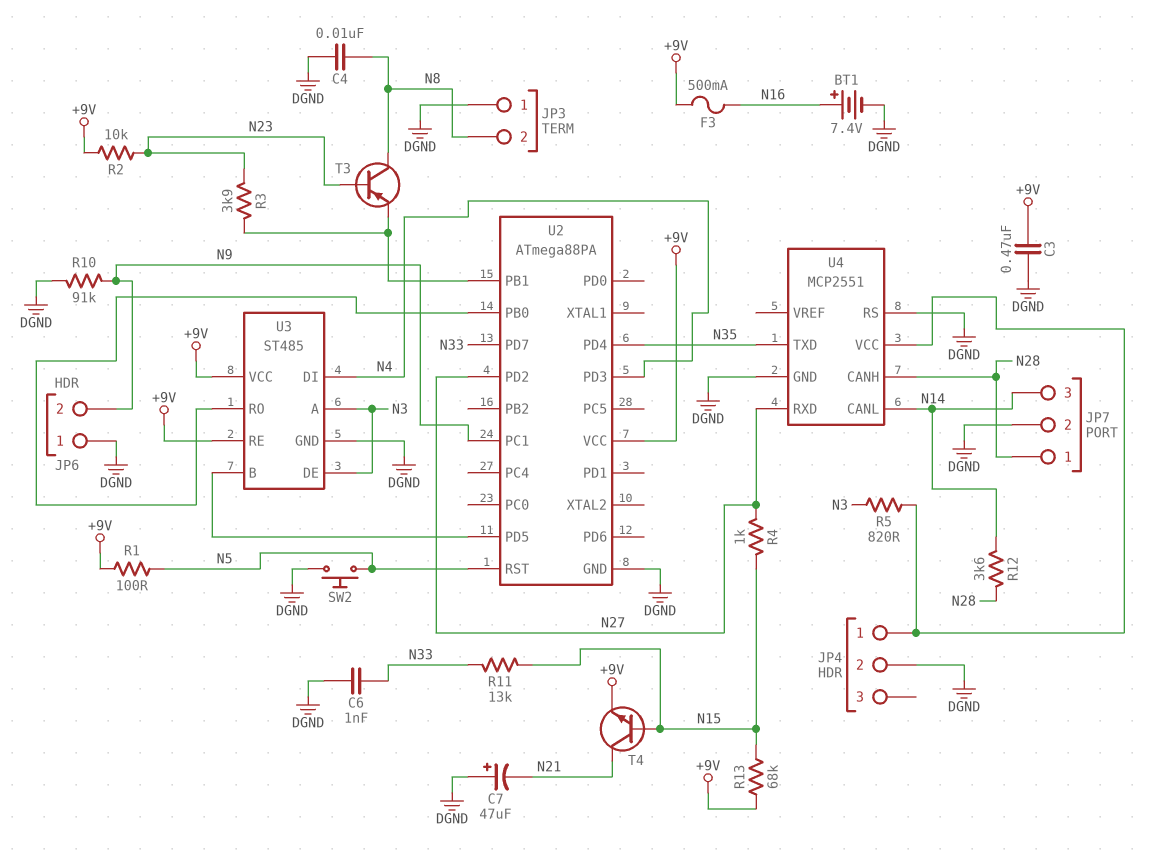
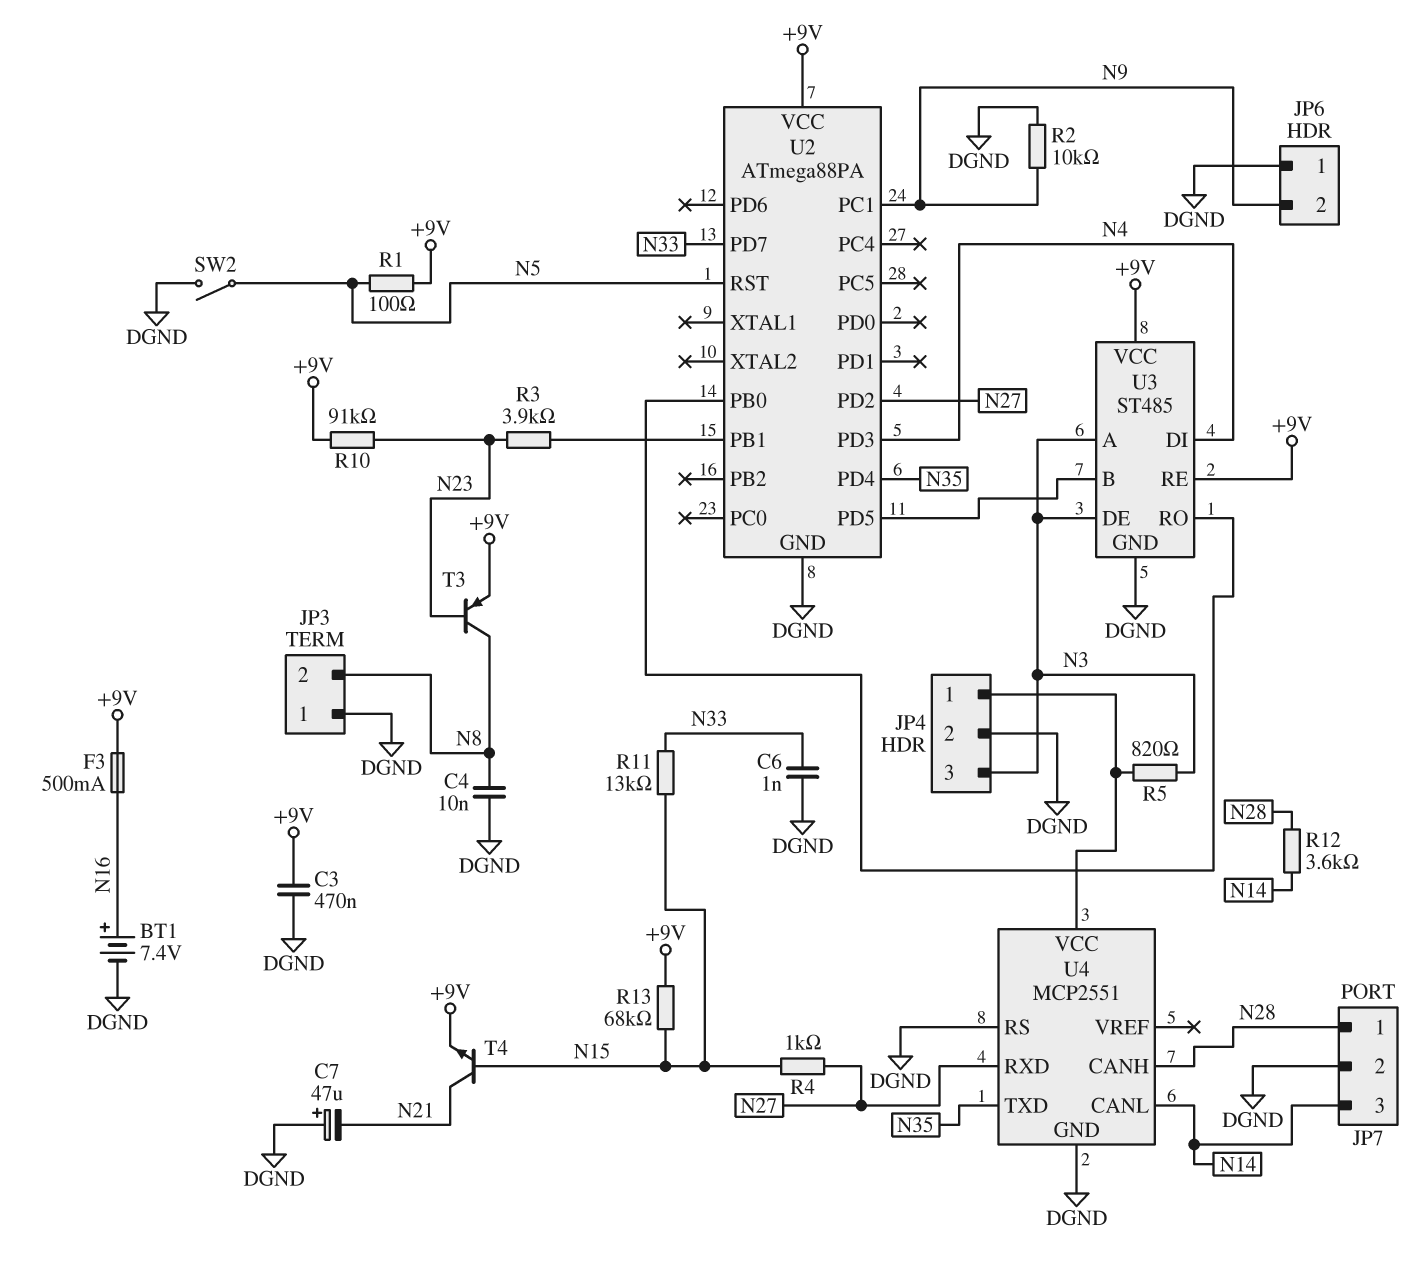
JP4 pin 3: none -> N3
R2: 10k (+9V, N23) -> 10k (DGND, N9)
R10: 91k (DGND, N9) -> 91k (+9V, N23)
SW2: button (DGND, N5) -> switch (DGND, N5)
T3: PNP (B N23, C N8, E U2/PB1) -> PNP (B N23, C N8, E +9V)

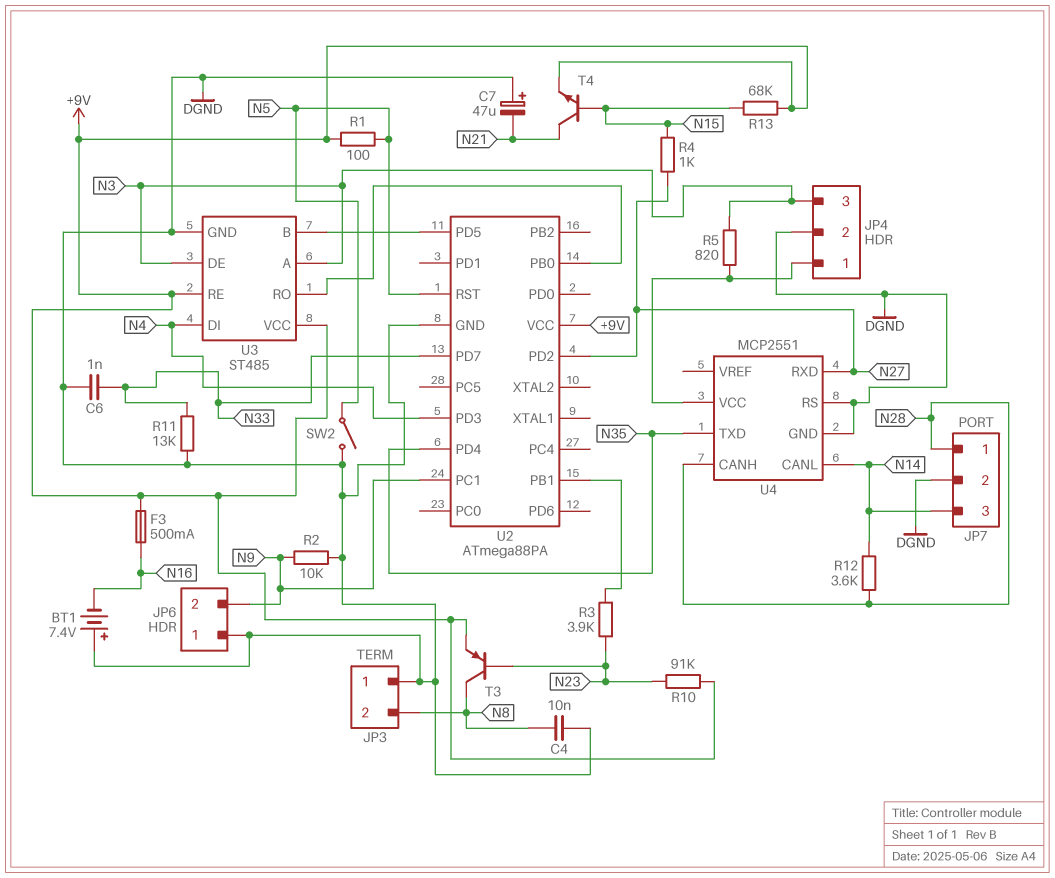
BT1: 7.4V (plus N16, minus DGND) -> 7.4V (plus DGND, minus N16)
C3: 470nF (+9V, DGND) -> none
R11: 13k (N15, N33) -> 13k (DGND, N33)

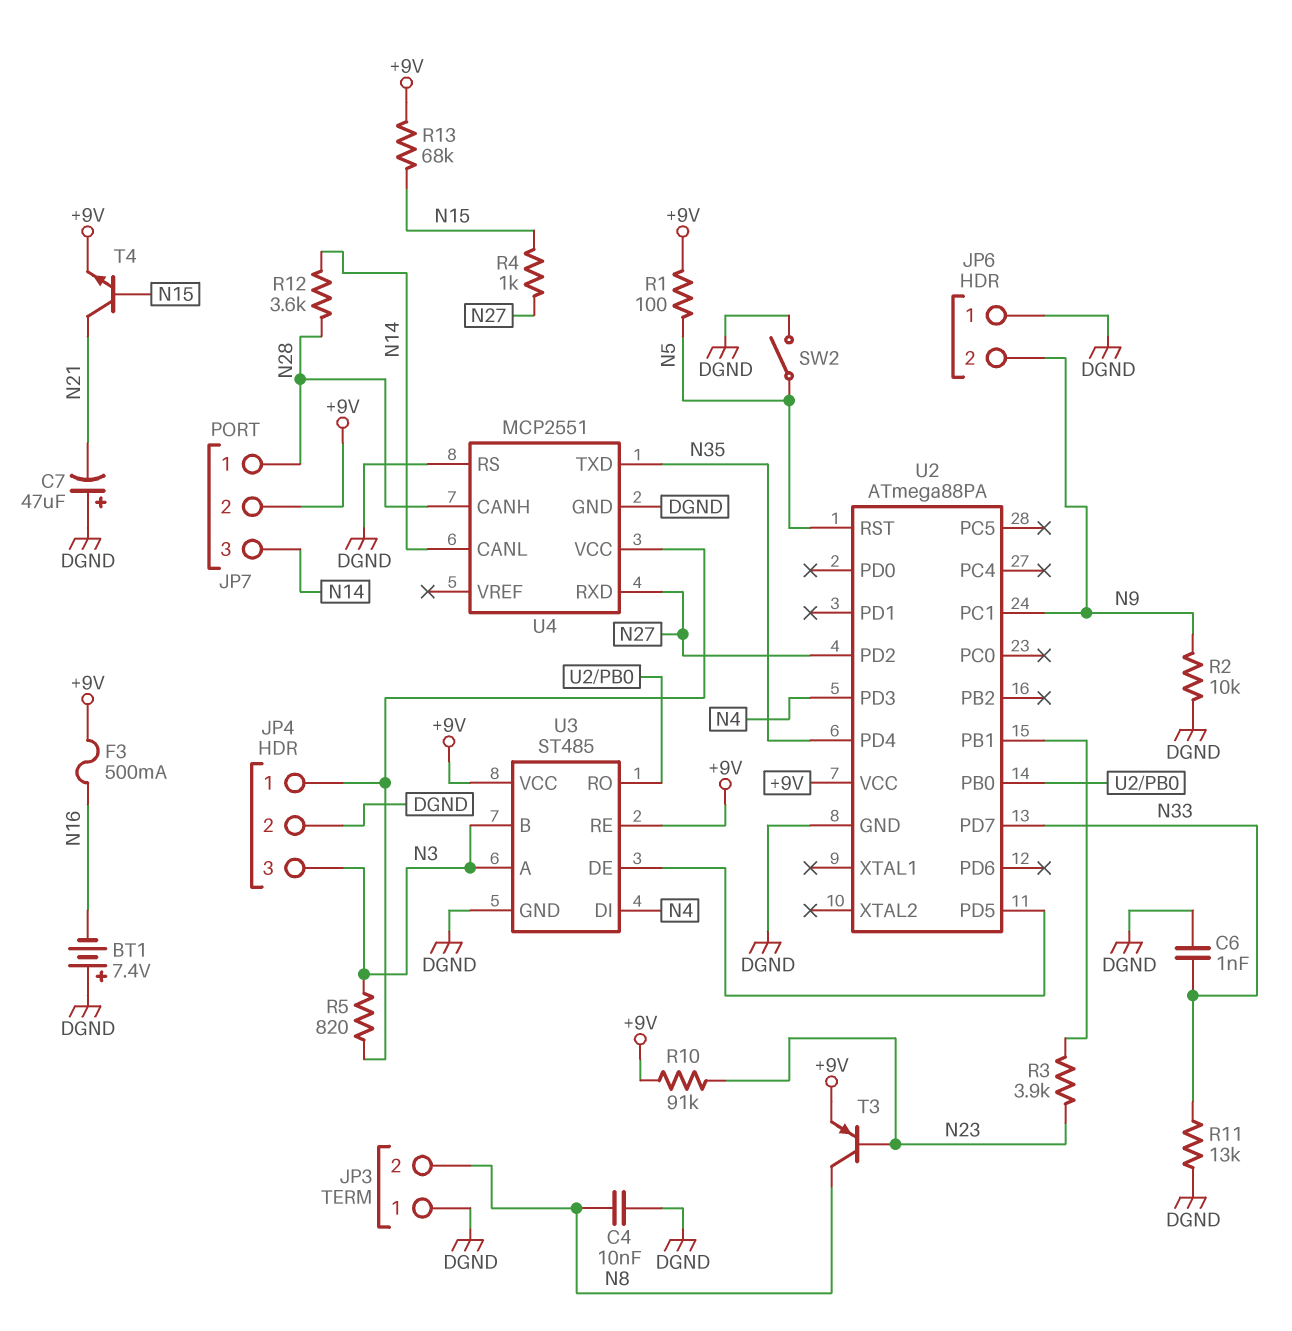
JP7 pin 2: DGND -> +9V
U3 pin B: U2/PD5 -> N3
U3 pin DE: N3 -> U2/PD5

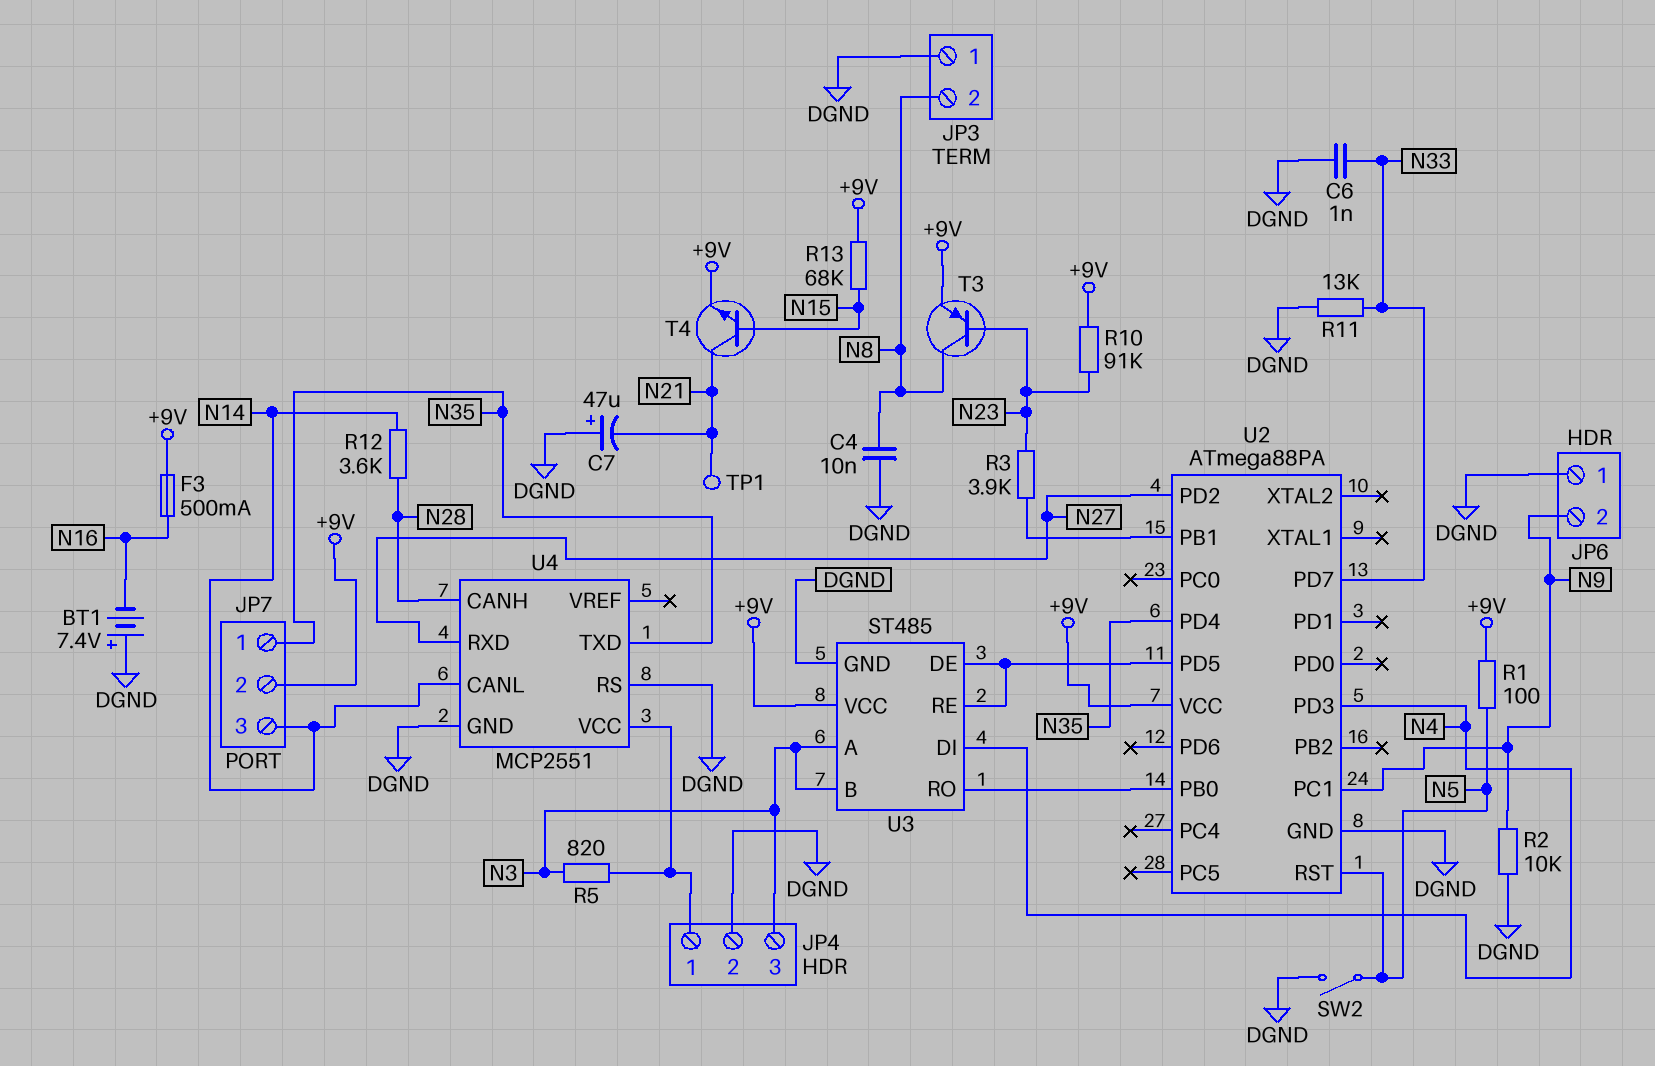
JP7 pin 1: N28 -> N35
R4: 1k (N15, N27) -> none
TP1: none -> test point (N21)
U3 pin RE: +9V -> U2/PD5

